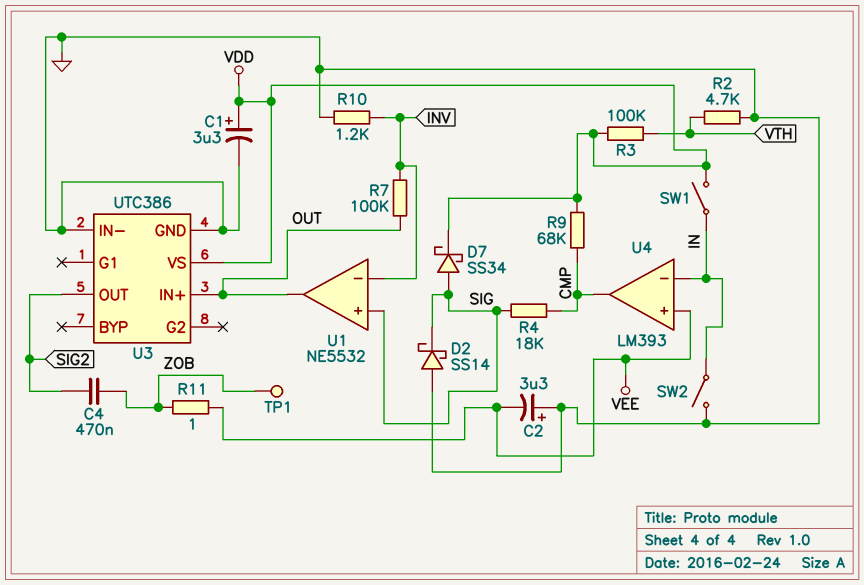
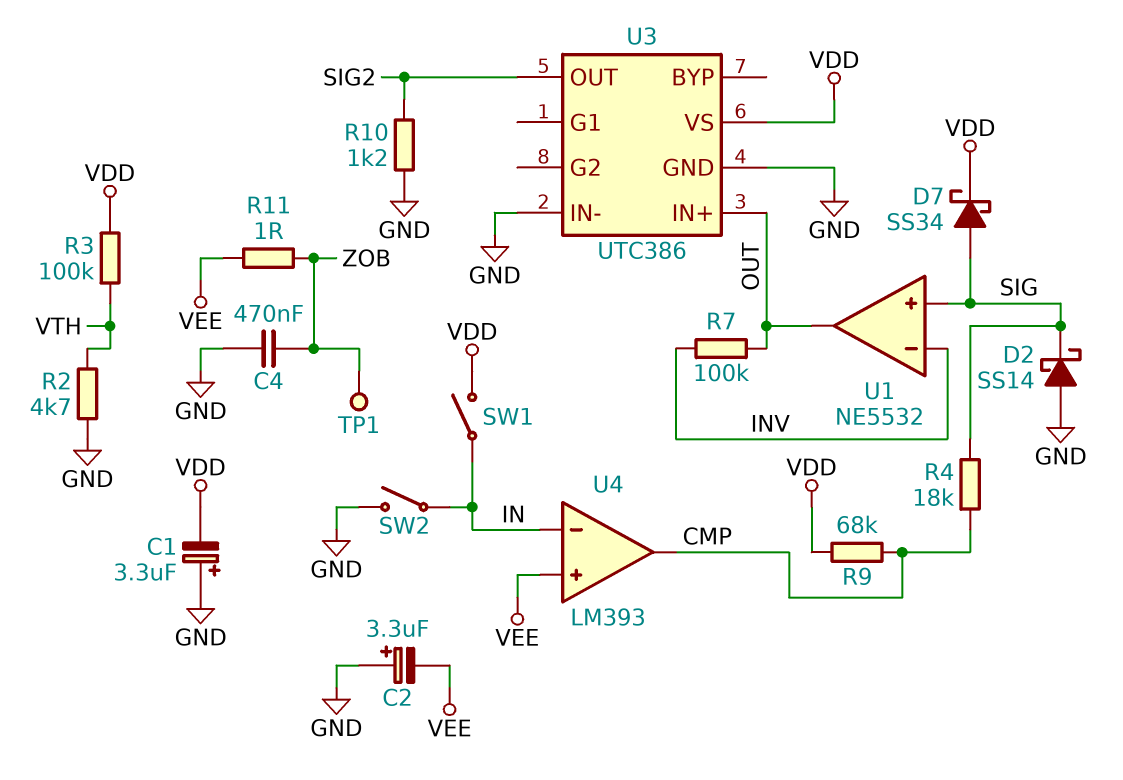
C1: 3.3uF (plus VDD, minus GND) -> 3.3uF (plus GND, minus VDD)
C4: 470nF (SIG2, ZOB) -> 470nF (GND, ZOB)
R10: 1.2k (GND, INV) -> 1.2k (GND, SIG2)

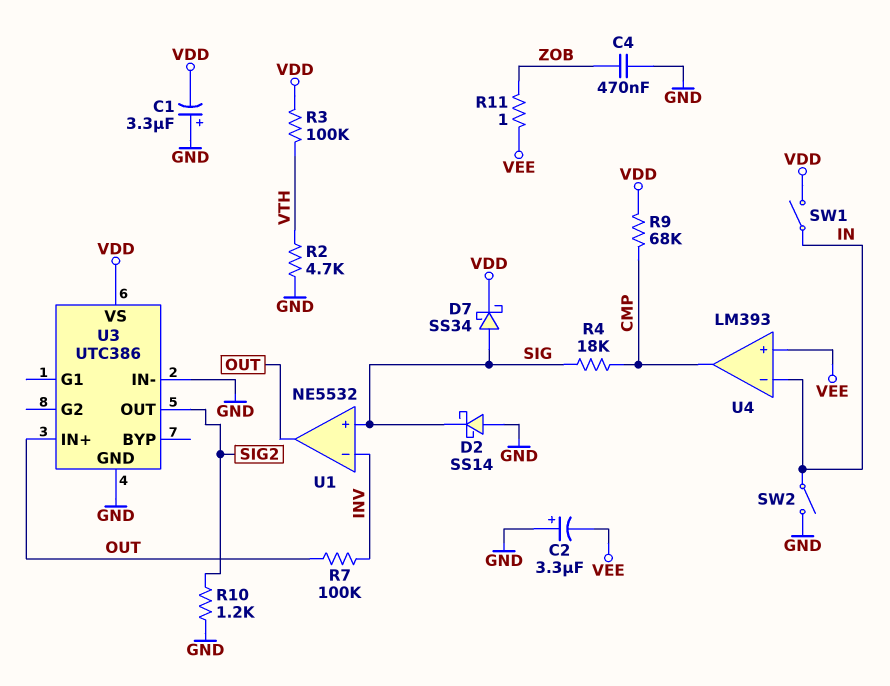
TP1: test point (ZOB) -> none

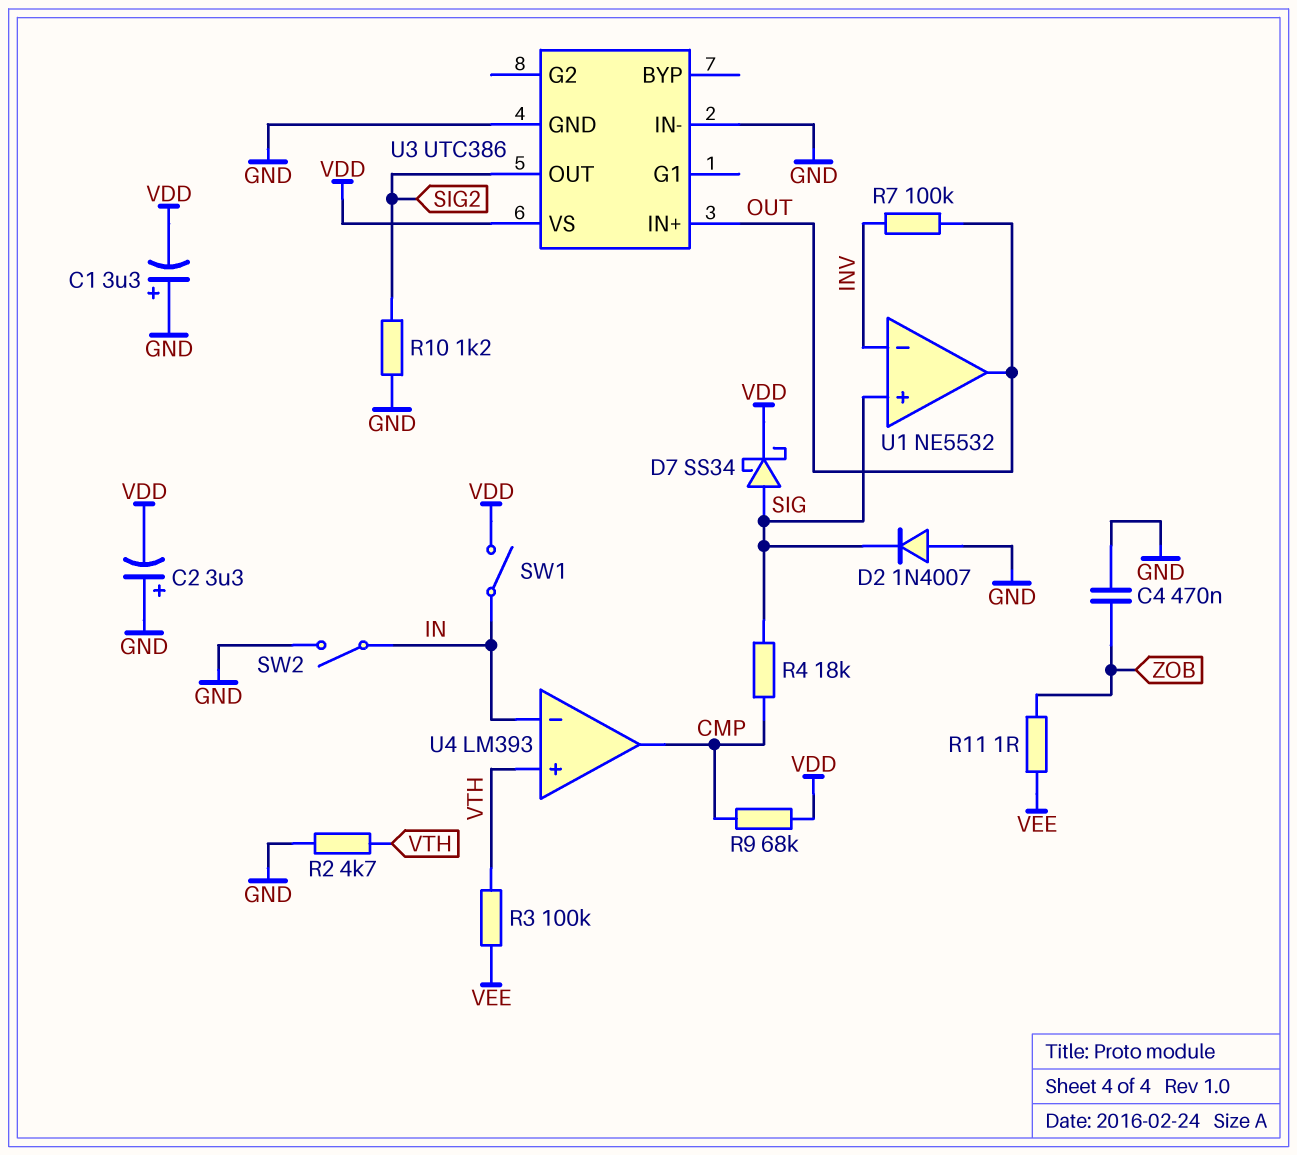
C2: 3.3uF (plus GND, minus VEE) -> 3.3uF (plus GND, minus VDD)
D2: schottky SS14 (A GND, K SIG) -> diode 1N4007 (A GND, K SIG)
R3: 100k (VDD, VTH) -> 100k (VEE, VTH)
U4 pin in+: VEE -> VTH

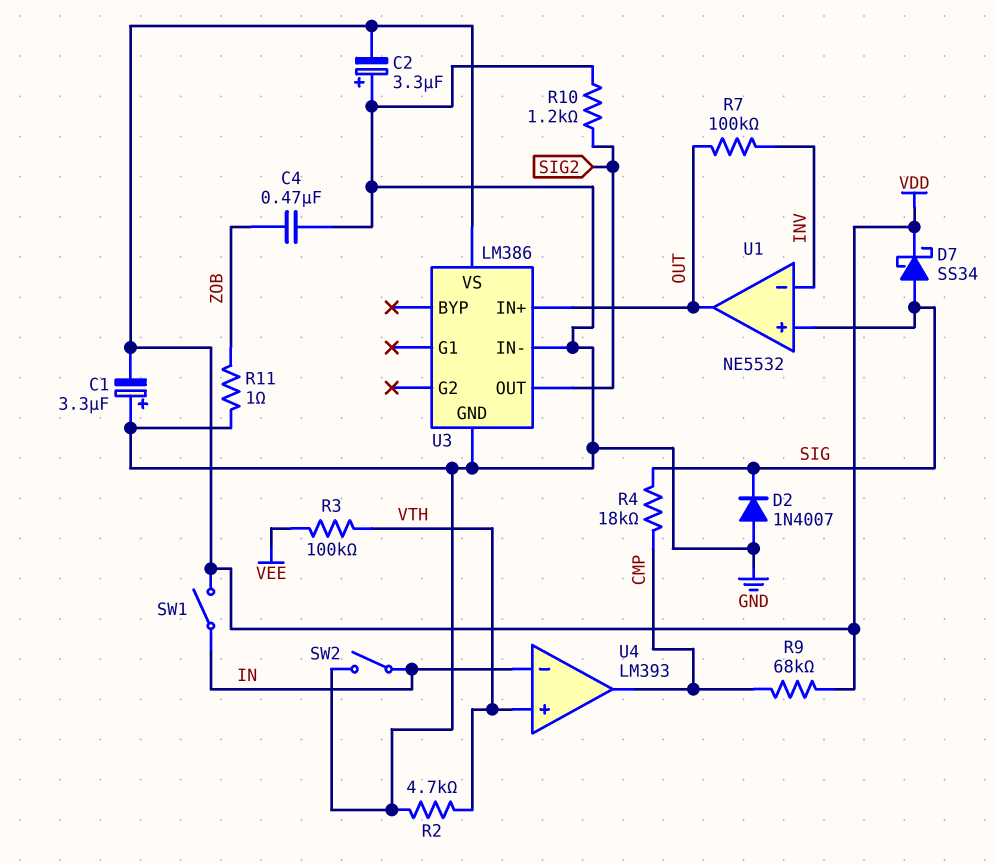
R11: 1 (VEE, ZOB) -> 1 (GND, ZOB)
U3: UTC386 -> LM386

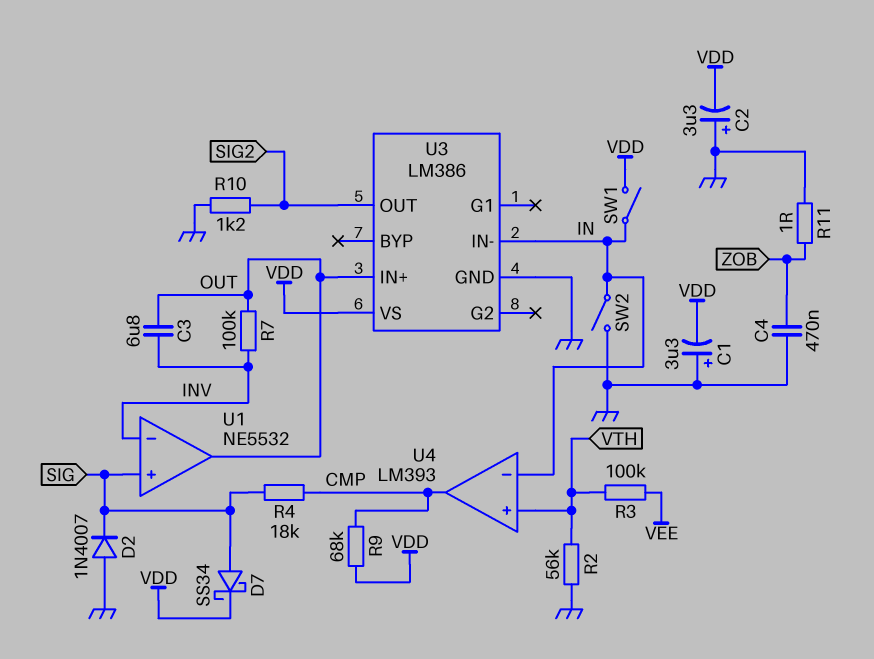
C3: none -> 6.8uF (INV, OUT)
R2: 4.7k (GND, VTH) -> 56k (GND, VTH)
U3 pin IN-: GND -> IN

